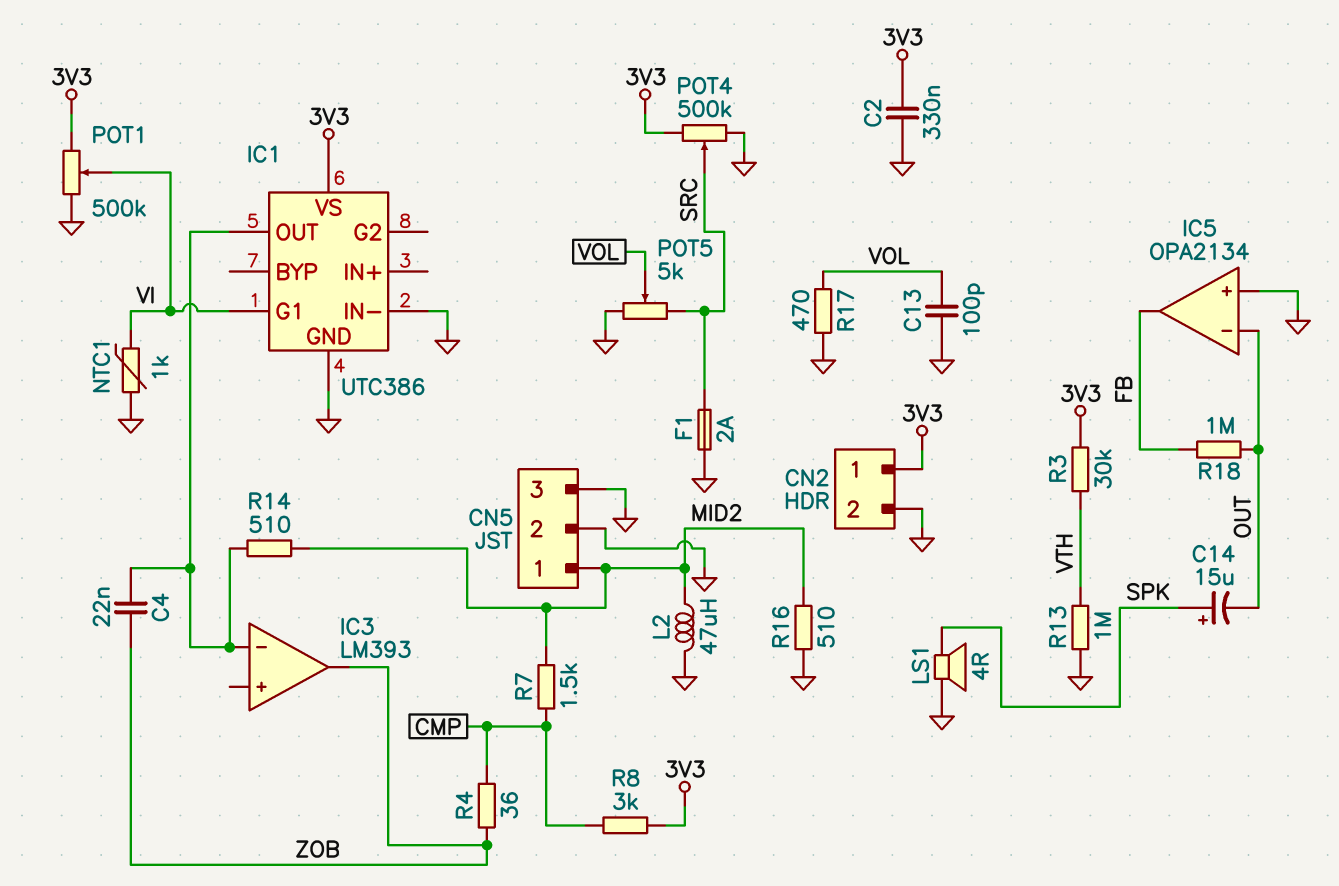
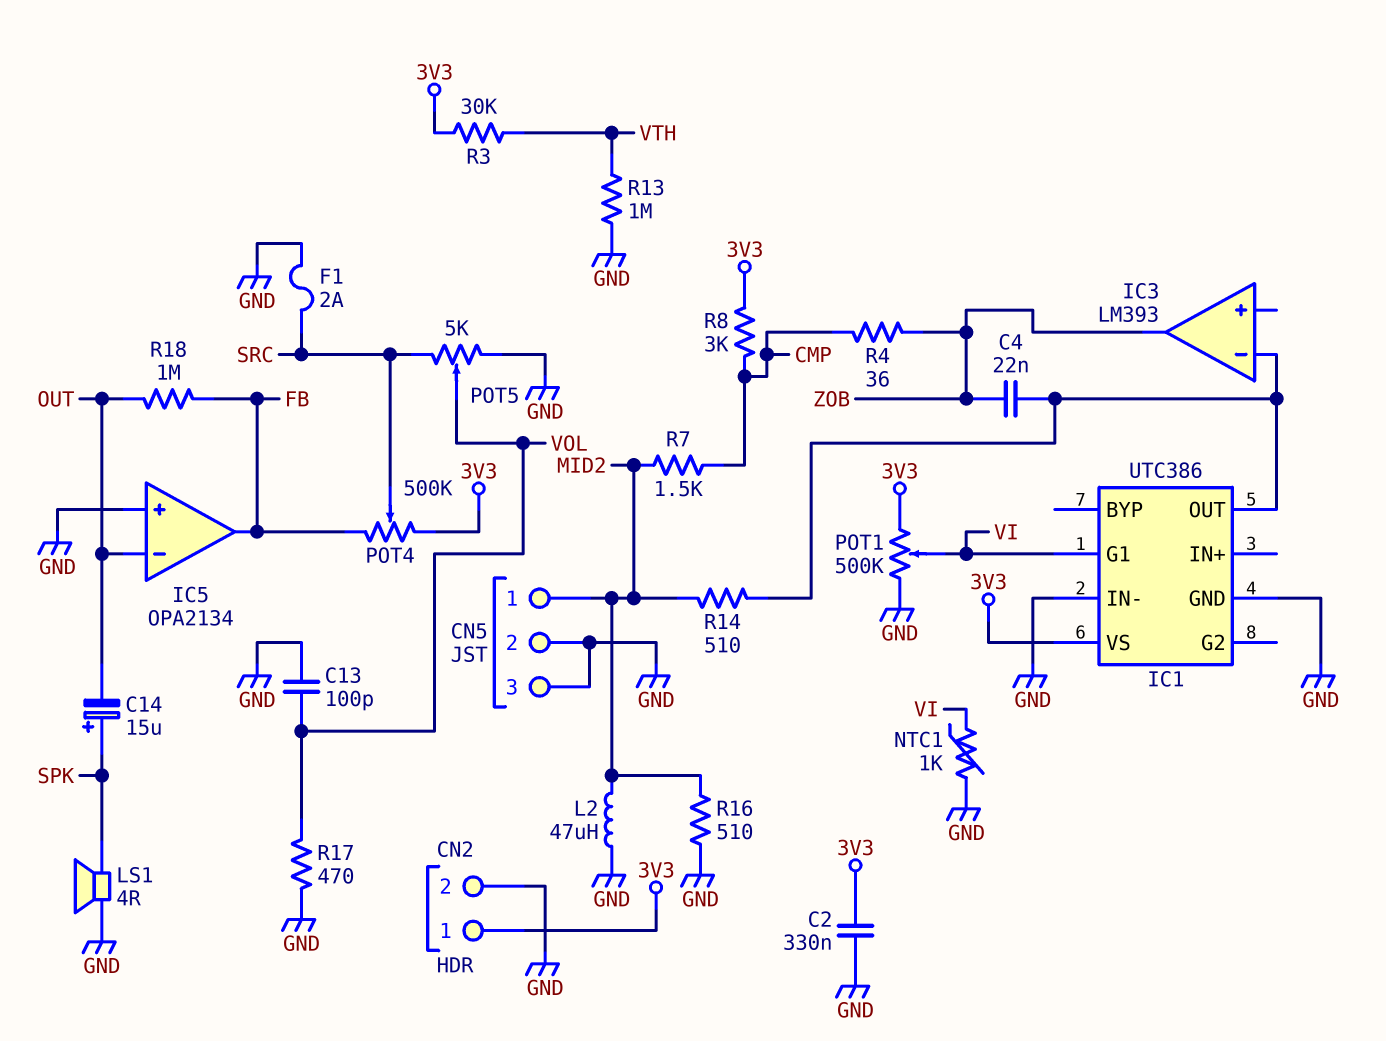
POT4: 500k (3V3, GND, wiper SRC) -> 500k (3V3, FB, wiper SRC)

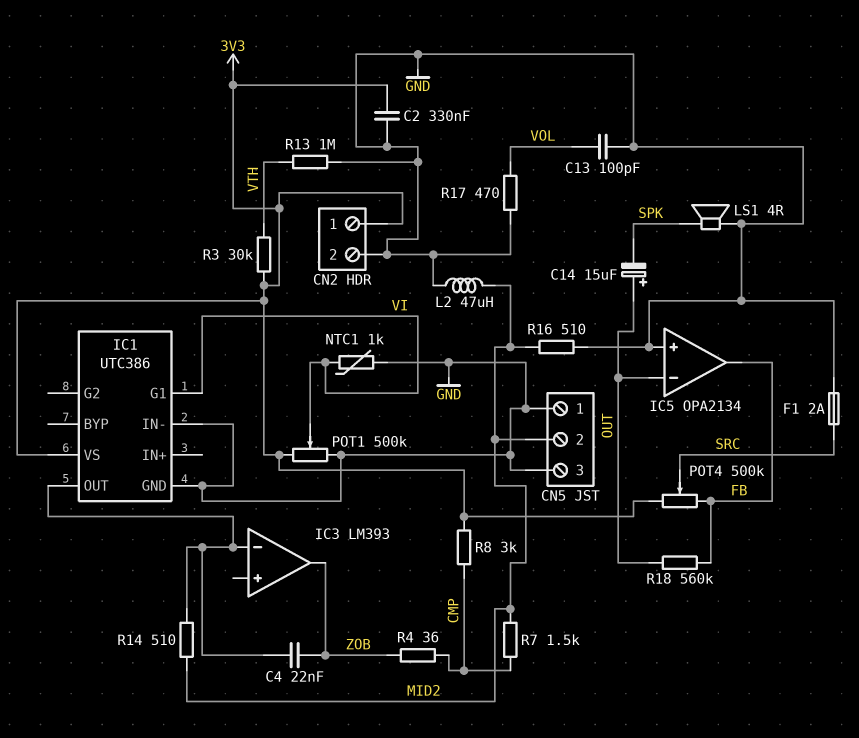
C14: 15uF (plus SPK, minus OUT) -> 15uF (plus OUT, minus SPK)
CN5 pin 1: MID2 -> GND
CN5 pin 2: GND -> MID2
POT5: 5k (GND, SRC, wiper VOL) -> none
R18: 1M (FB, OUT) -> 560k (FB, OUT)

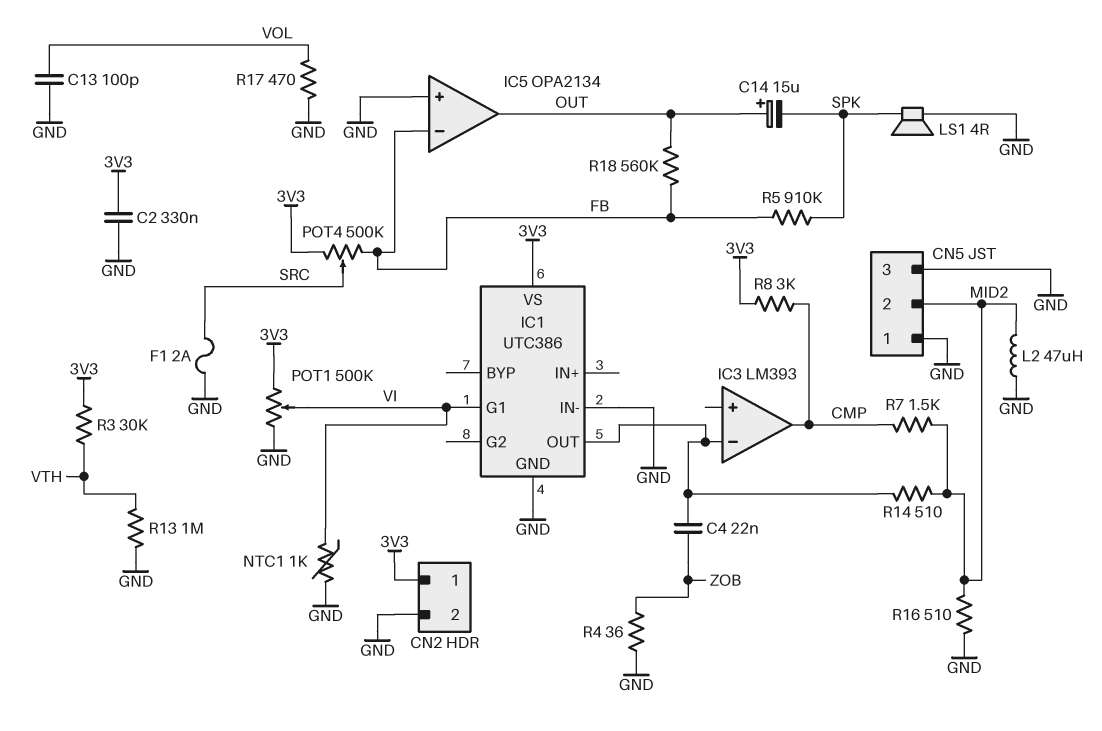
IC3 pin out: ZOB -> CMP
IC5 pin in-: OUT -> FB
IC5 pin out: FB -> OUT
R4: 36 (CMP, ZOB) -> 36 (GND, ZOB)
R5: none -> 910k (FB, SPK)

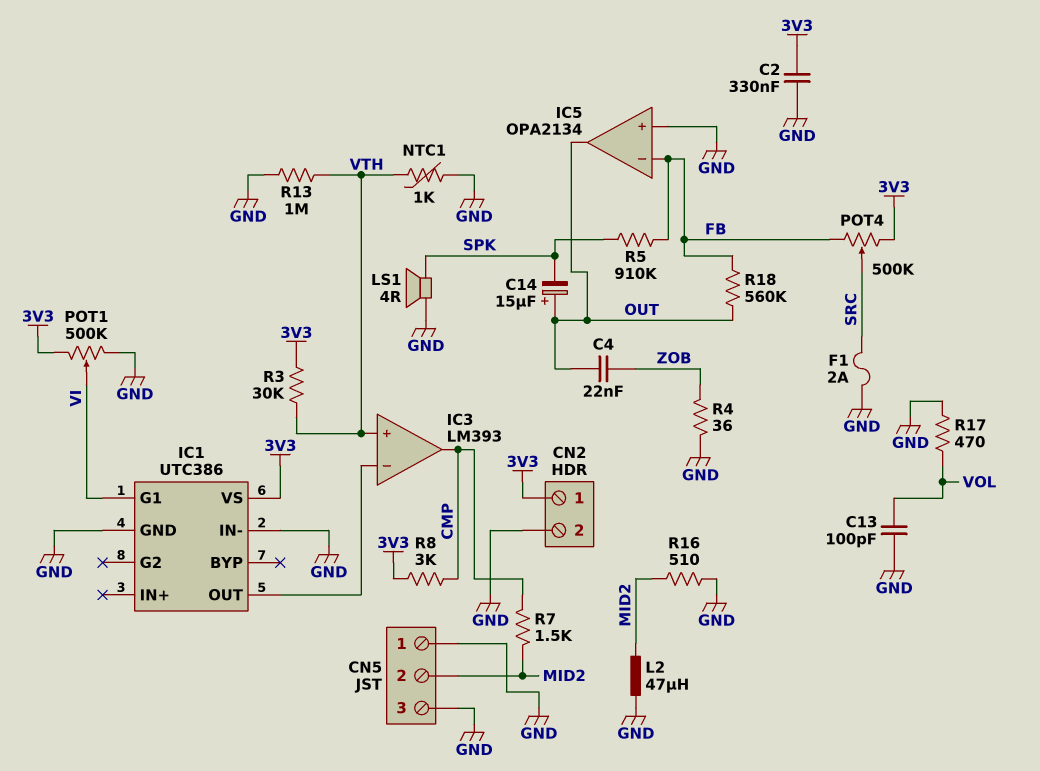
C4: 22nF (IC1/OUT, ZOB) -> 22nF (OUT, ZOB)
IC3 pin in+: none -> VTH
NTC1: 1k (GND, VI) -> 1k (GND, VTH)
R14: 510 (IC1/OUT, MID2) -> none

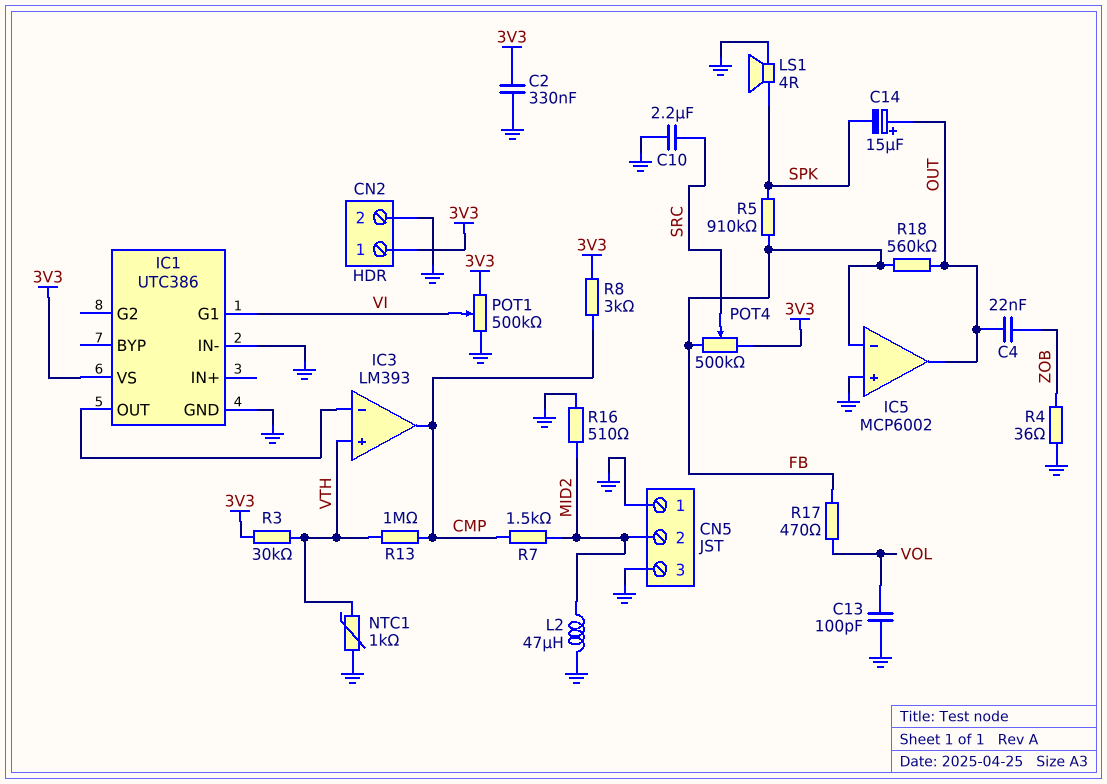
C10: none -> 2.2uF (GND, SRC)
F1: 2A (GND, SRC) -> none
IC5: OPA2134 -> MCP6002
R13: 1M (GND, VTH) -> 1M (CMP, VTH)
R17: 470 (GND, VOL) -> 470 (FB, VOL)

